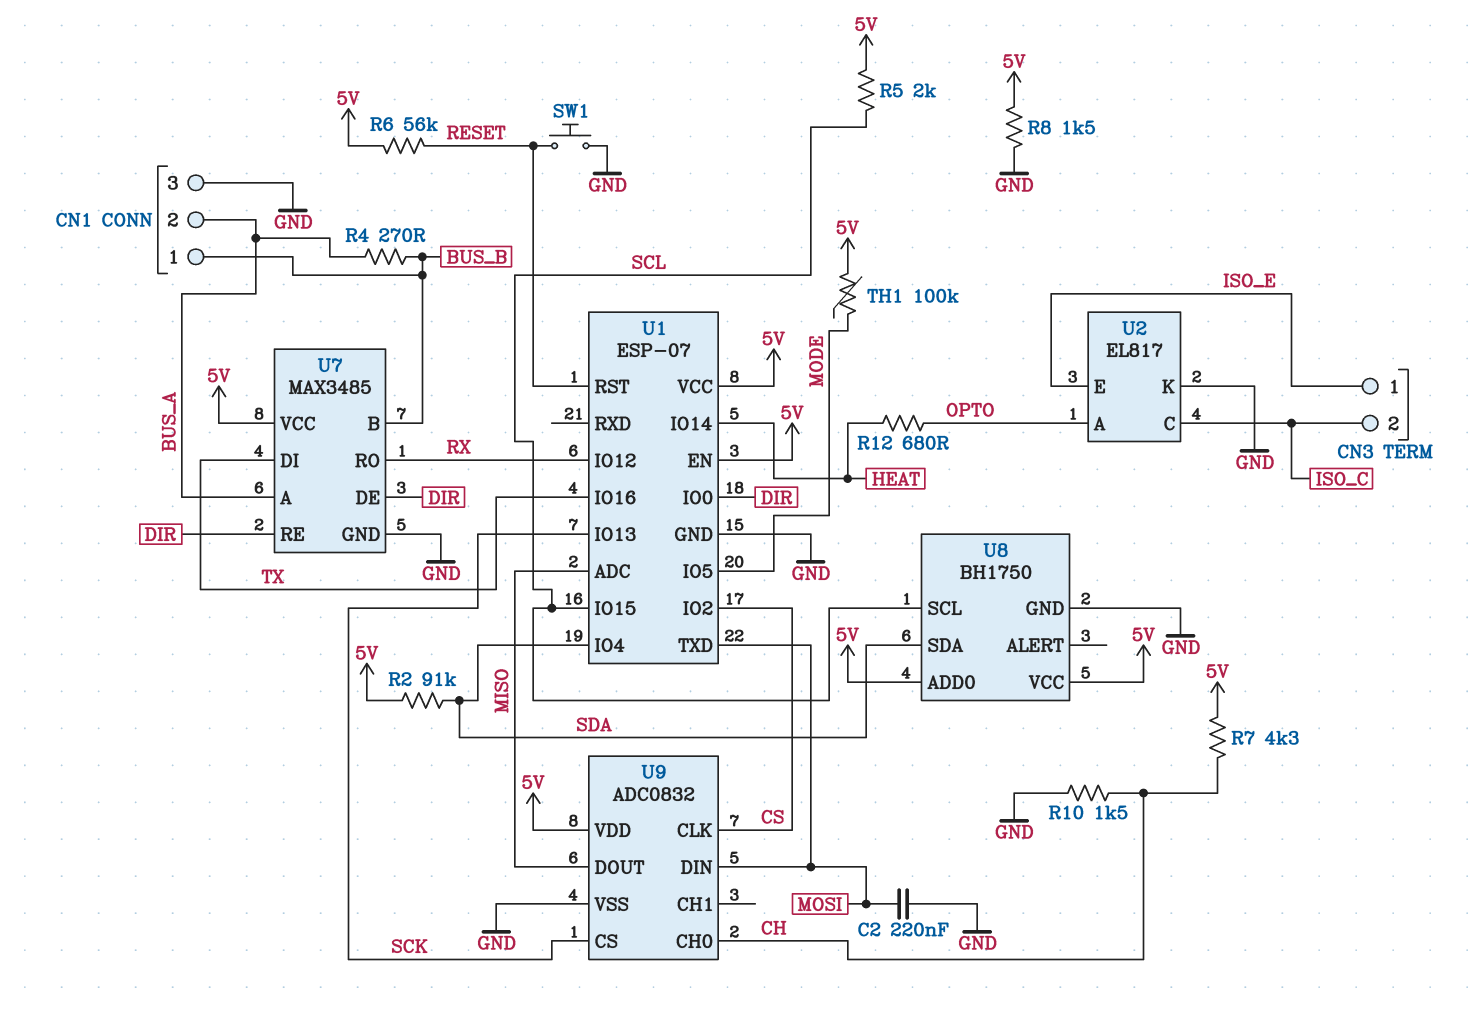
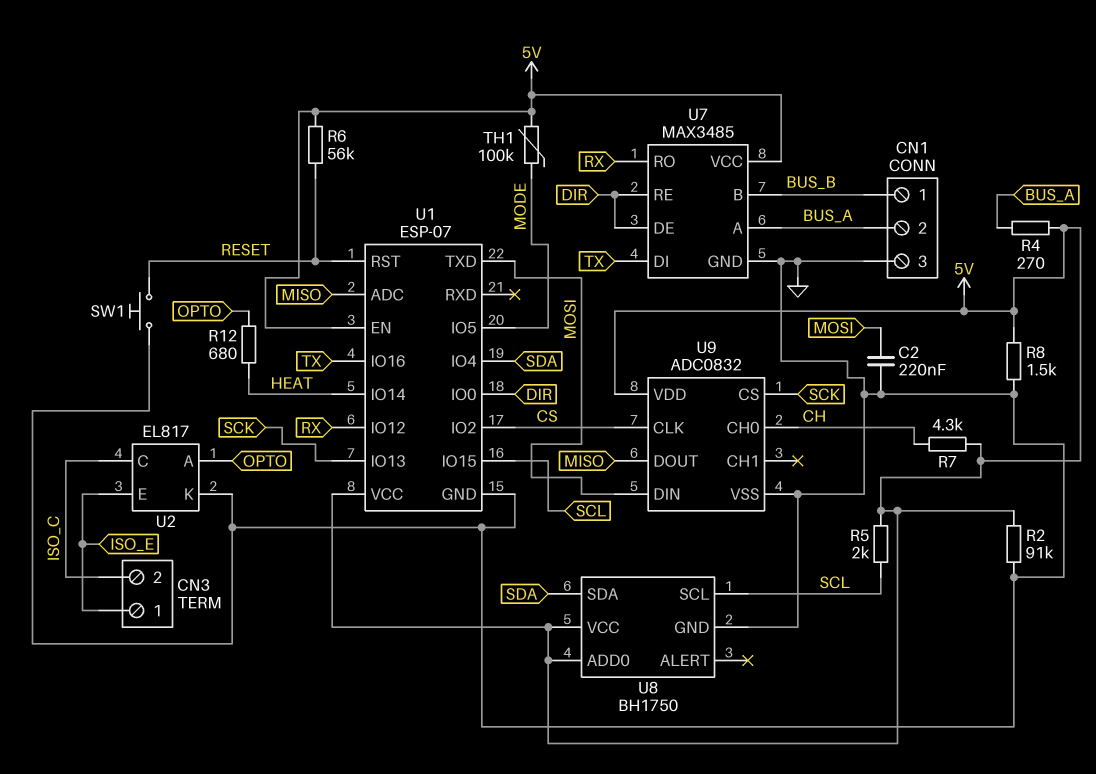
R2: 91k (5V, SDA) -> 91k (5V, GND)
R4: 270 (BUS_A, BUS_B) -> 270 (5V, BUS_A)
R10: 1.5k (CH, GND) -> none

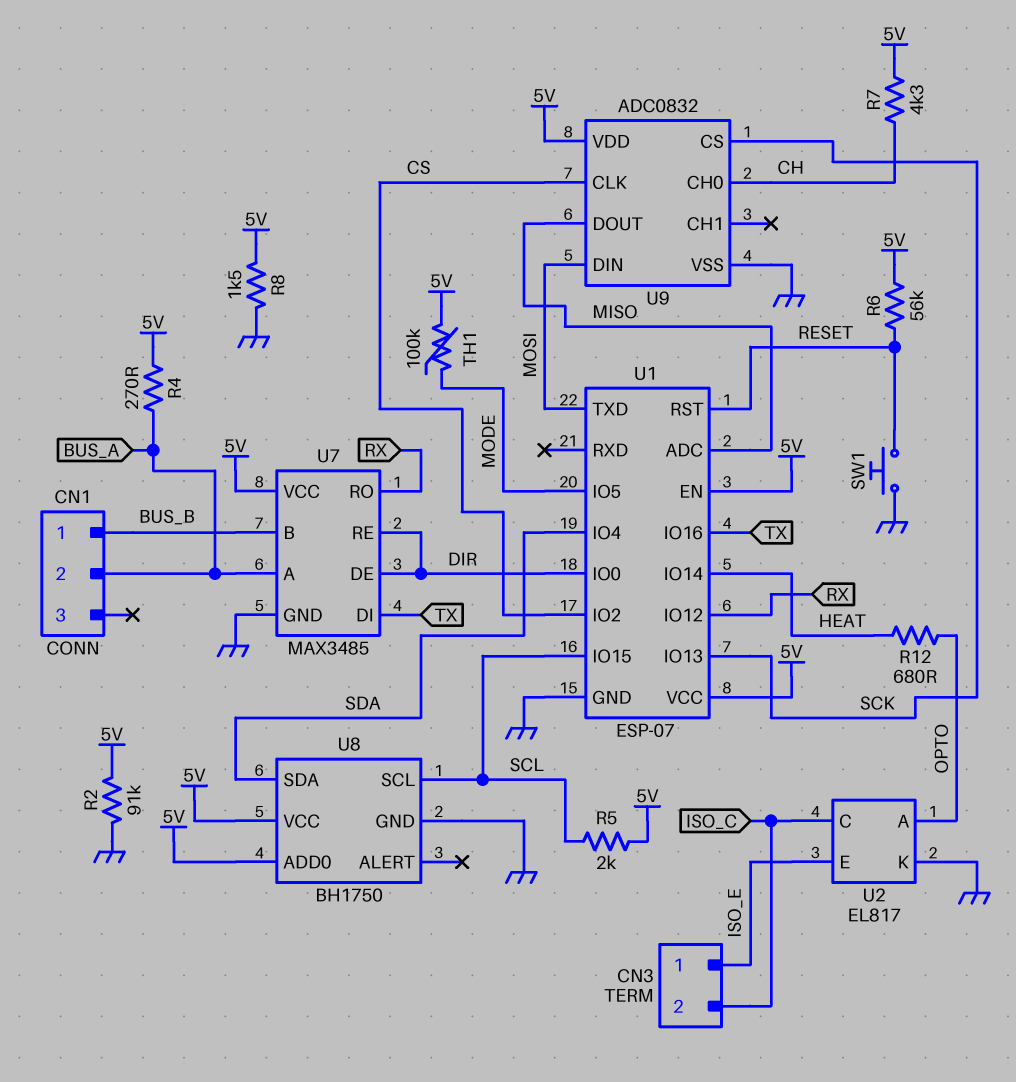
C2: 220nF (GND, MOSI) -> none
CN1 pin 3: GND -> none

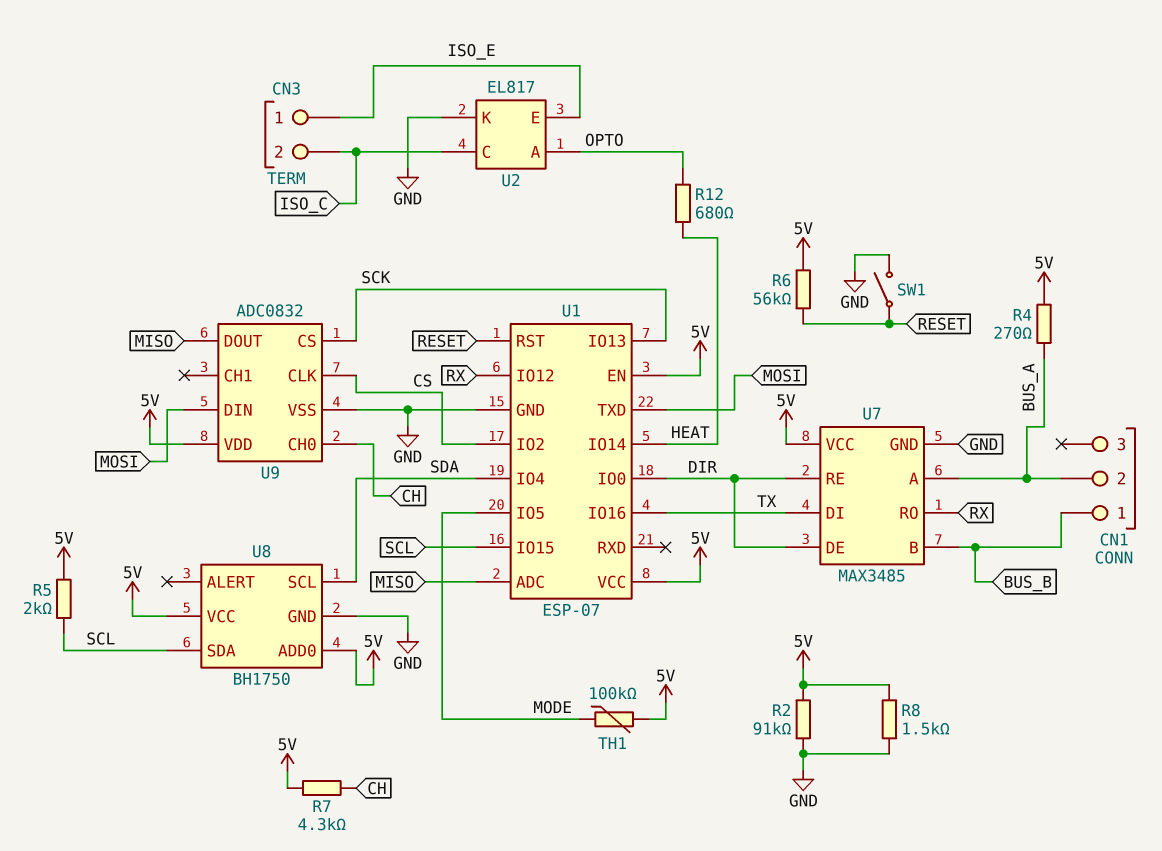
SW1: button (GND, RESET) -> switch (GND, RESET)
U8 pin SCL: SCL -> SDA
U8 pin SDA: SDA -> SCL

